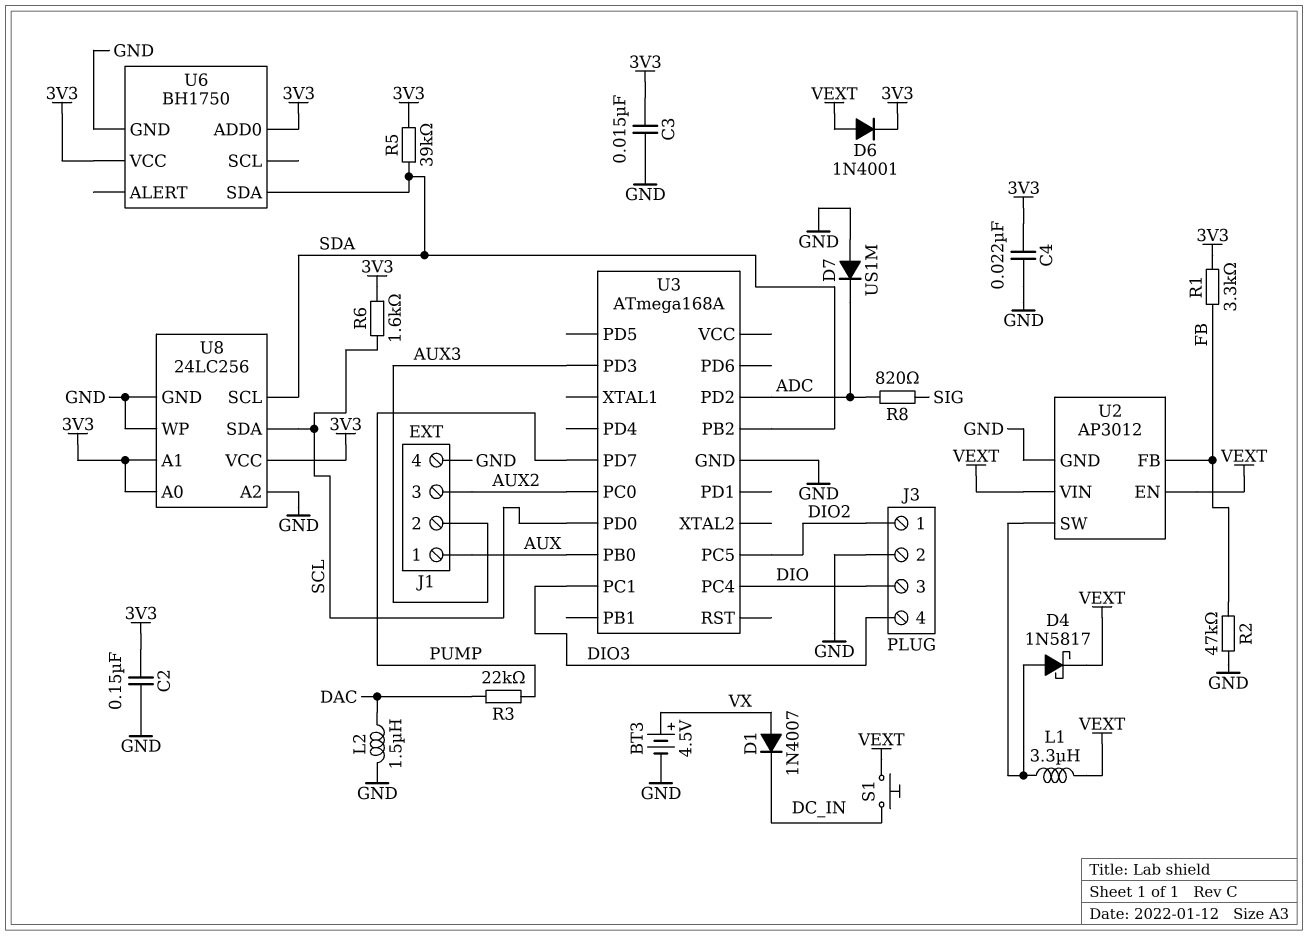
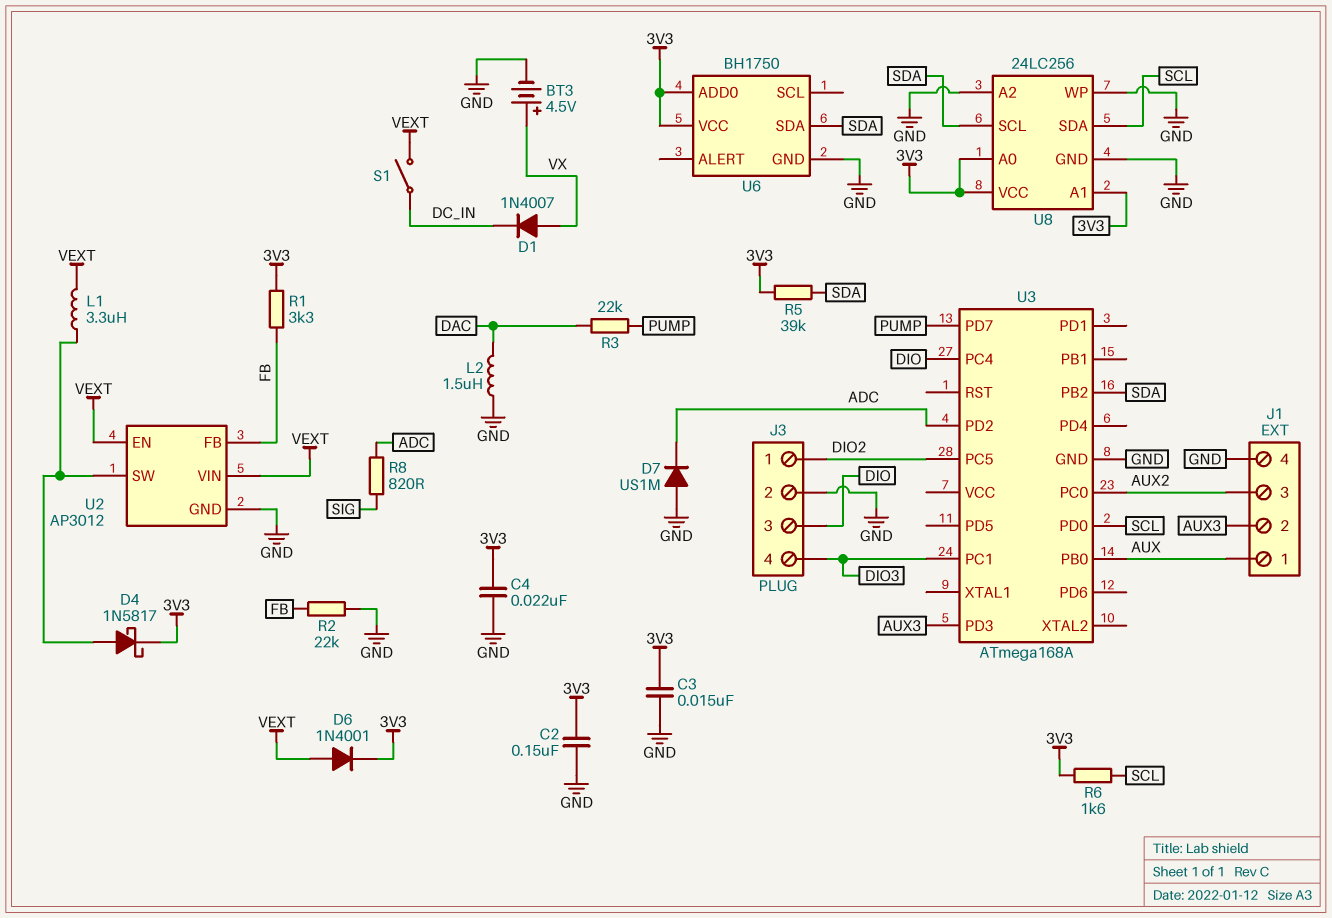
D4: schottky 1N5817 (A U2/SW, K VEXT) -> schottky 1N5817 (A U2/SW, K 3V3)
R2: 47k (FB, GND) -> 22k (FB, GND)
S1: button (DC_IN, VEXT) -> switch (DC_IN, VEXT)

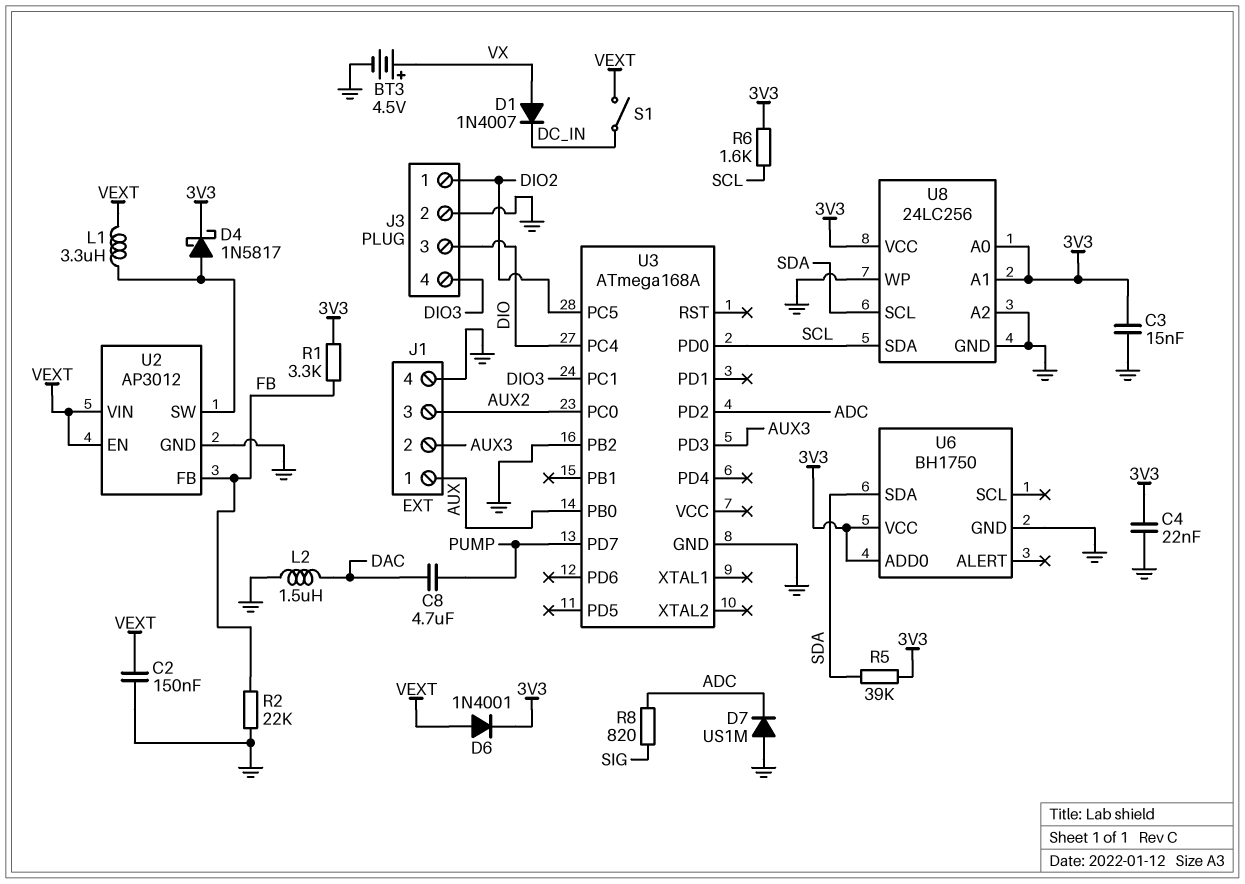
C2: 150nF (3V3, GND) -> 150nF (GND, VEXT)
C8: none -> 4.7uF (DAC, PUMP)
R3: 22k (DAC, PUMP) -> none
U3 pin PB2: SDA -> GND

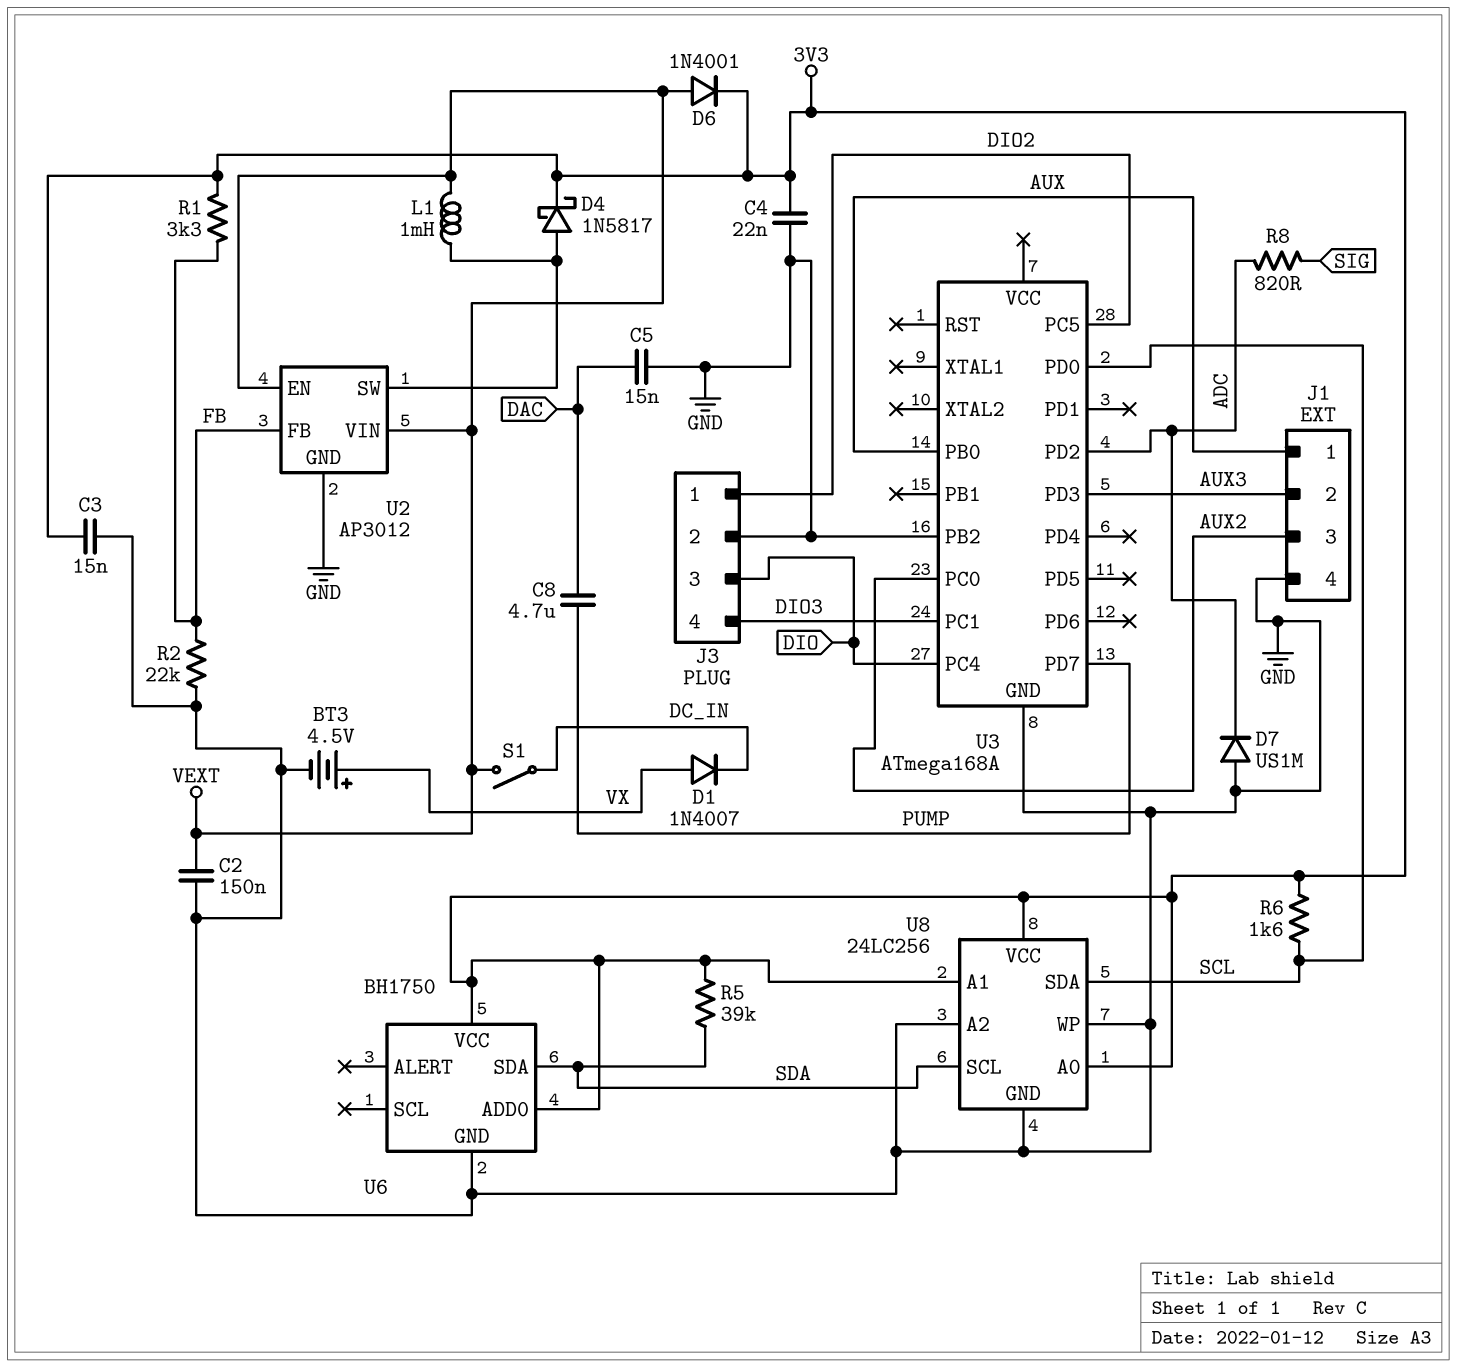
C5: none -> 15nF (DAC, GND)
L1: 3.3uH (U2/SW, VEXT) -> 1mH (U2/SW, VEXT)
L2: 1.5uH (DAC, GND) -> none

